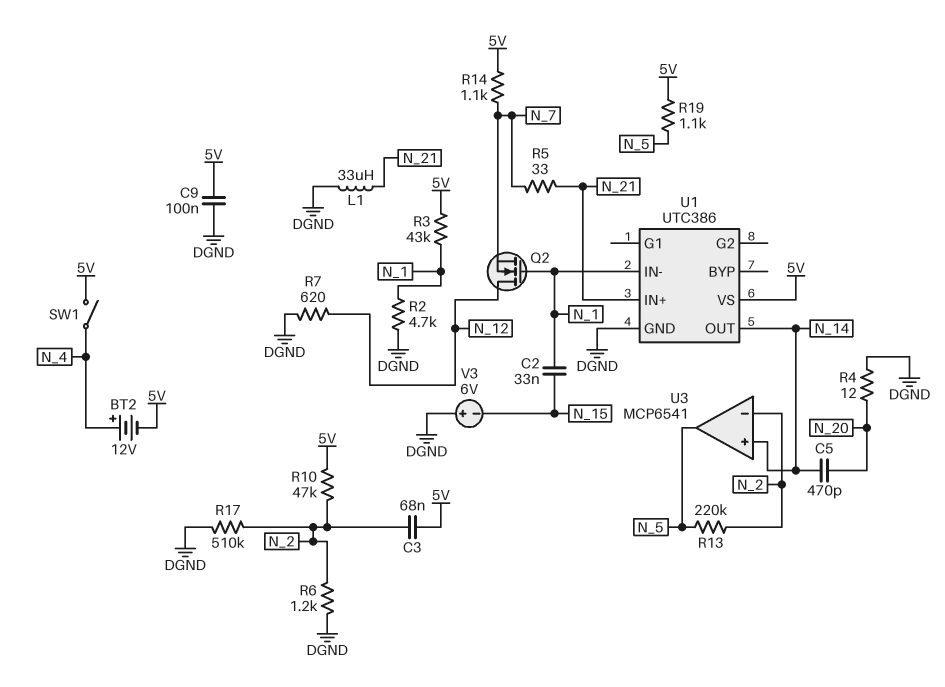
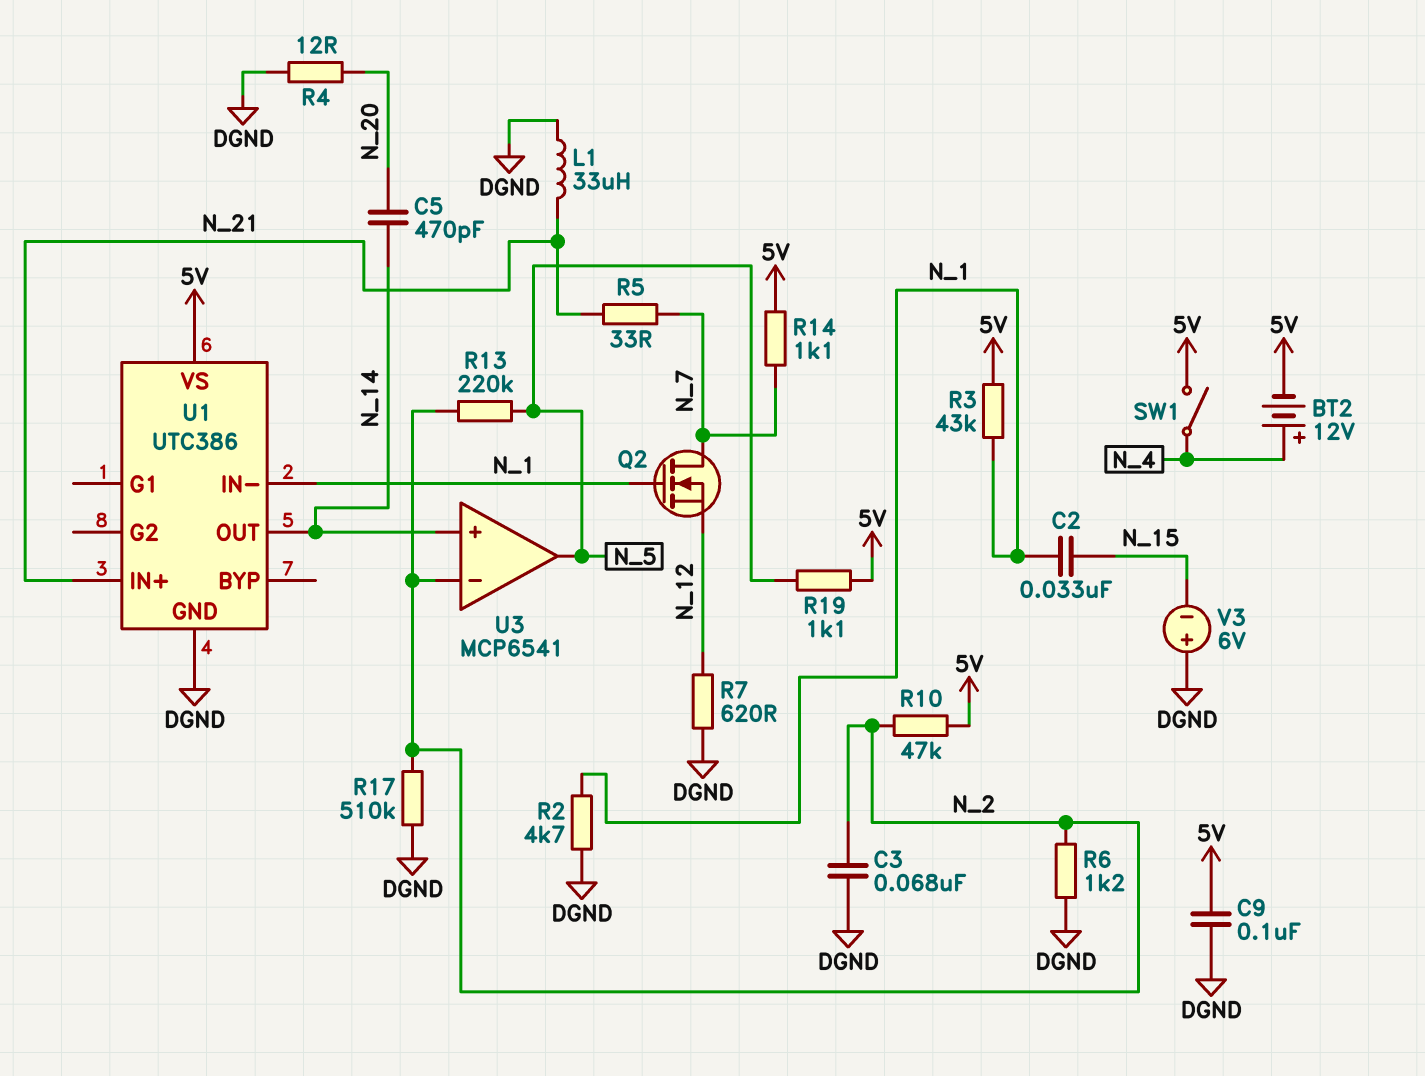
C3: 68nF (5V, N_2) -> 68nF (DGND, N_2)
Q2: NMOS (G N_1, D N_12, S N_7) -> NMOS (G N_1, D N_7, S N_12)

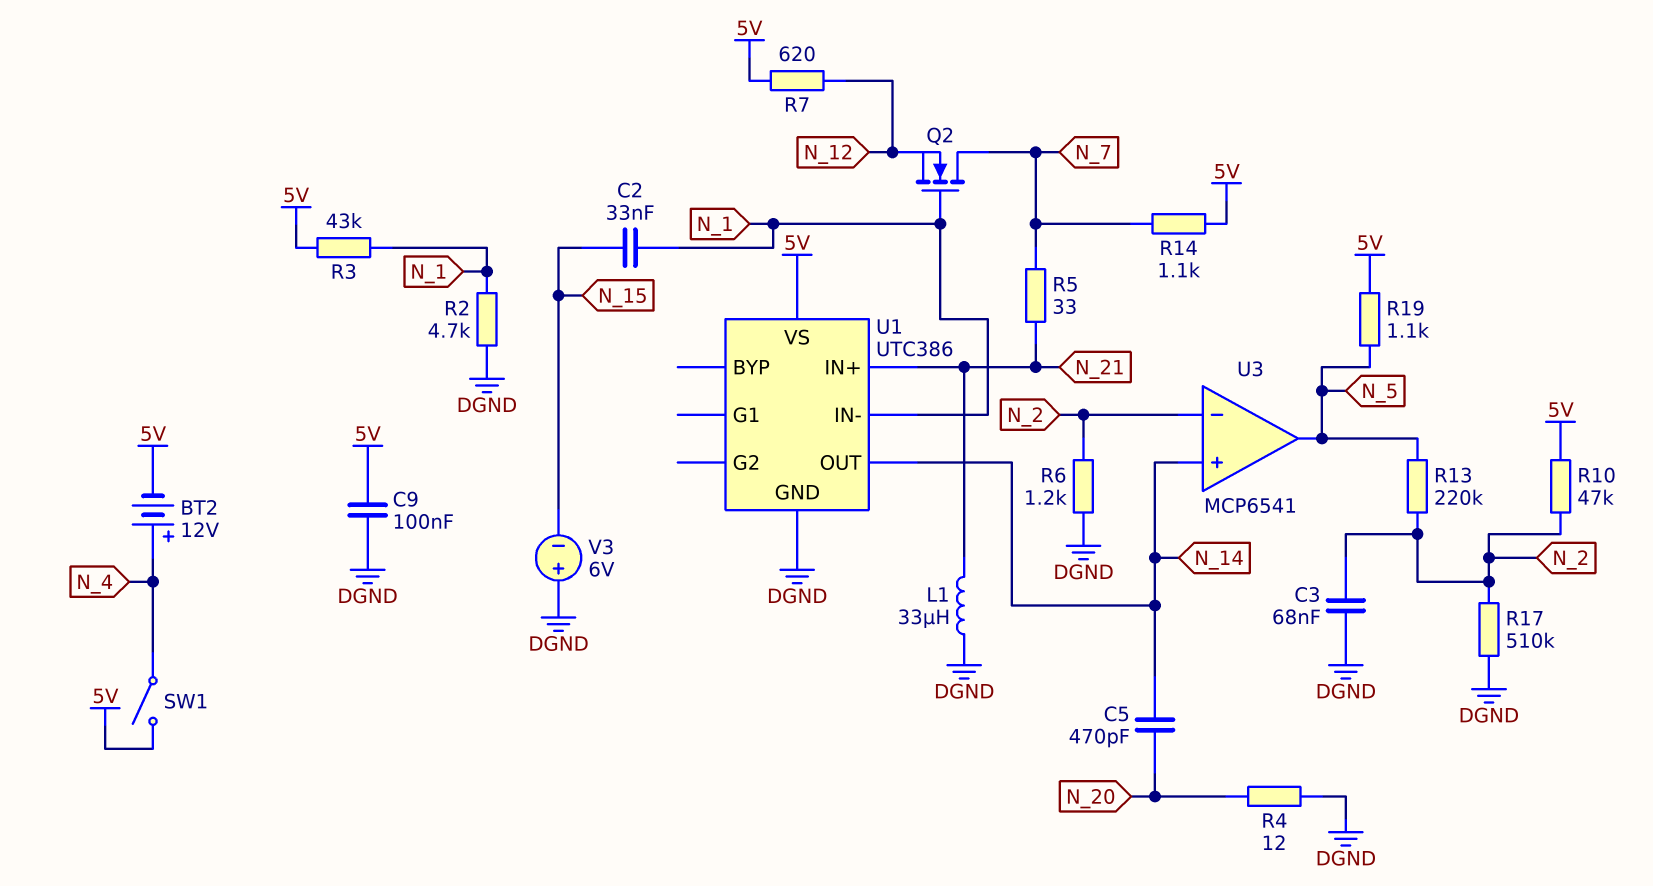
R7: 620 (DGND, N_12) -> 620 (5V, N_12)

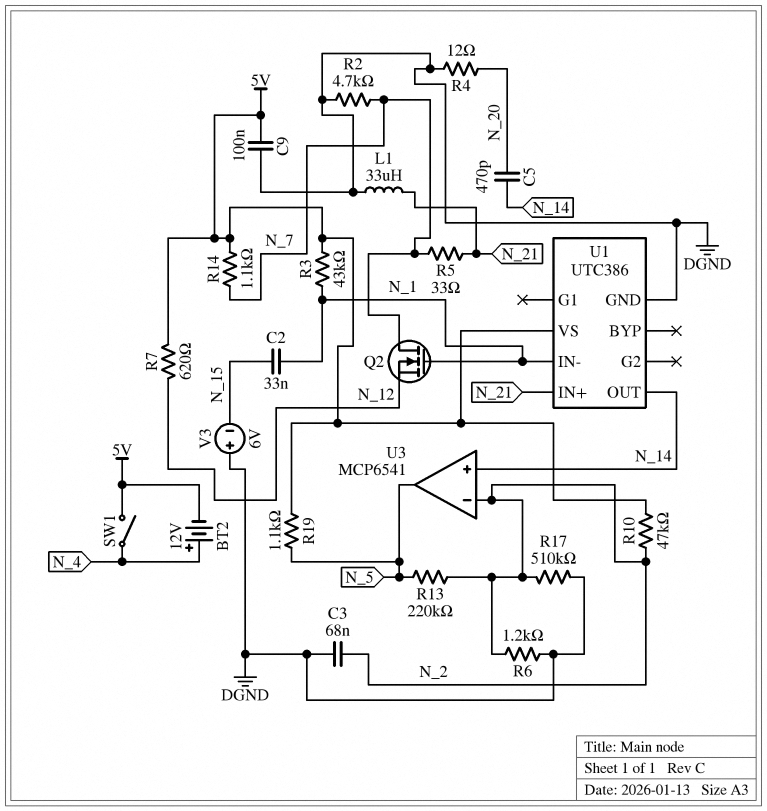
R2: 4.7k (DGND, N_1) -> 4.7k (DGND, N_7)

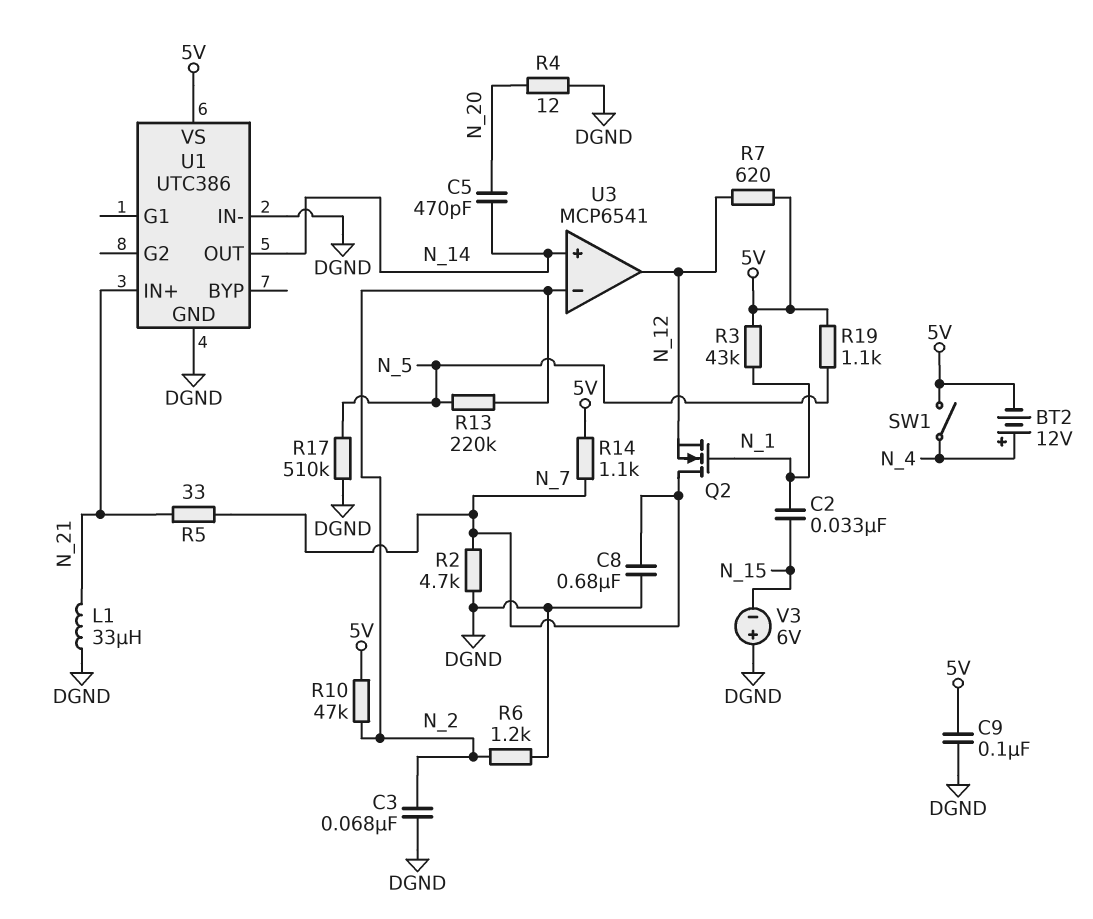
C8: none -> 680nF (DGND, N_7)
R17: 510k (DGND, N_2) -> 510k (DGND, N_5)
U1 pin IN-: N_1 -> DGND
U3 pin out: N_5 -> N_12

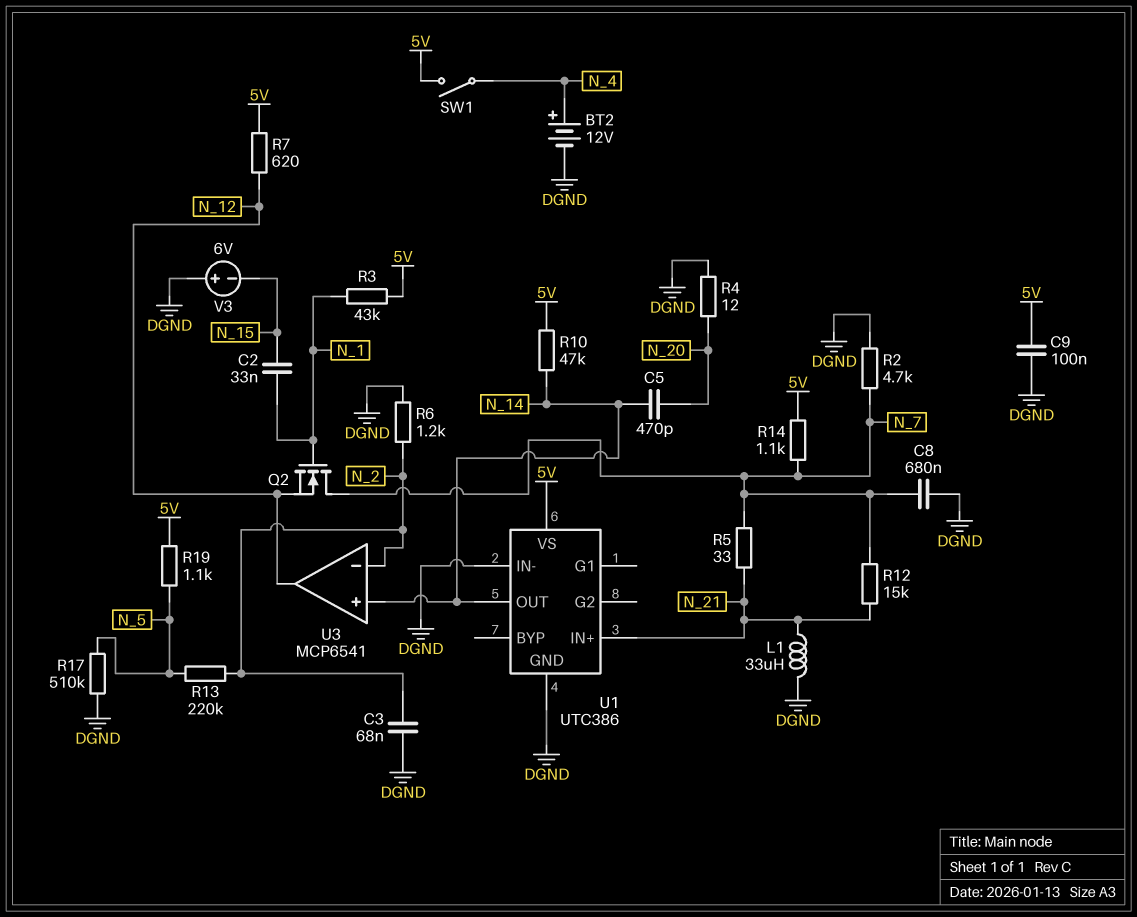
BT2: 12V (plus N_4, minus 5V) -> 12V (plus N_4, minus DGND)
R10: 47k (5V, N_2) -> 47k (5V, N_14)
R12: none -> 15k (N_7, N_21)

